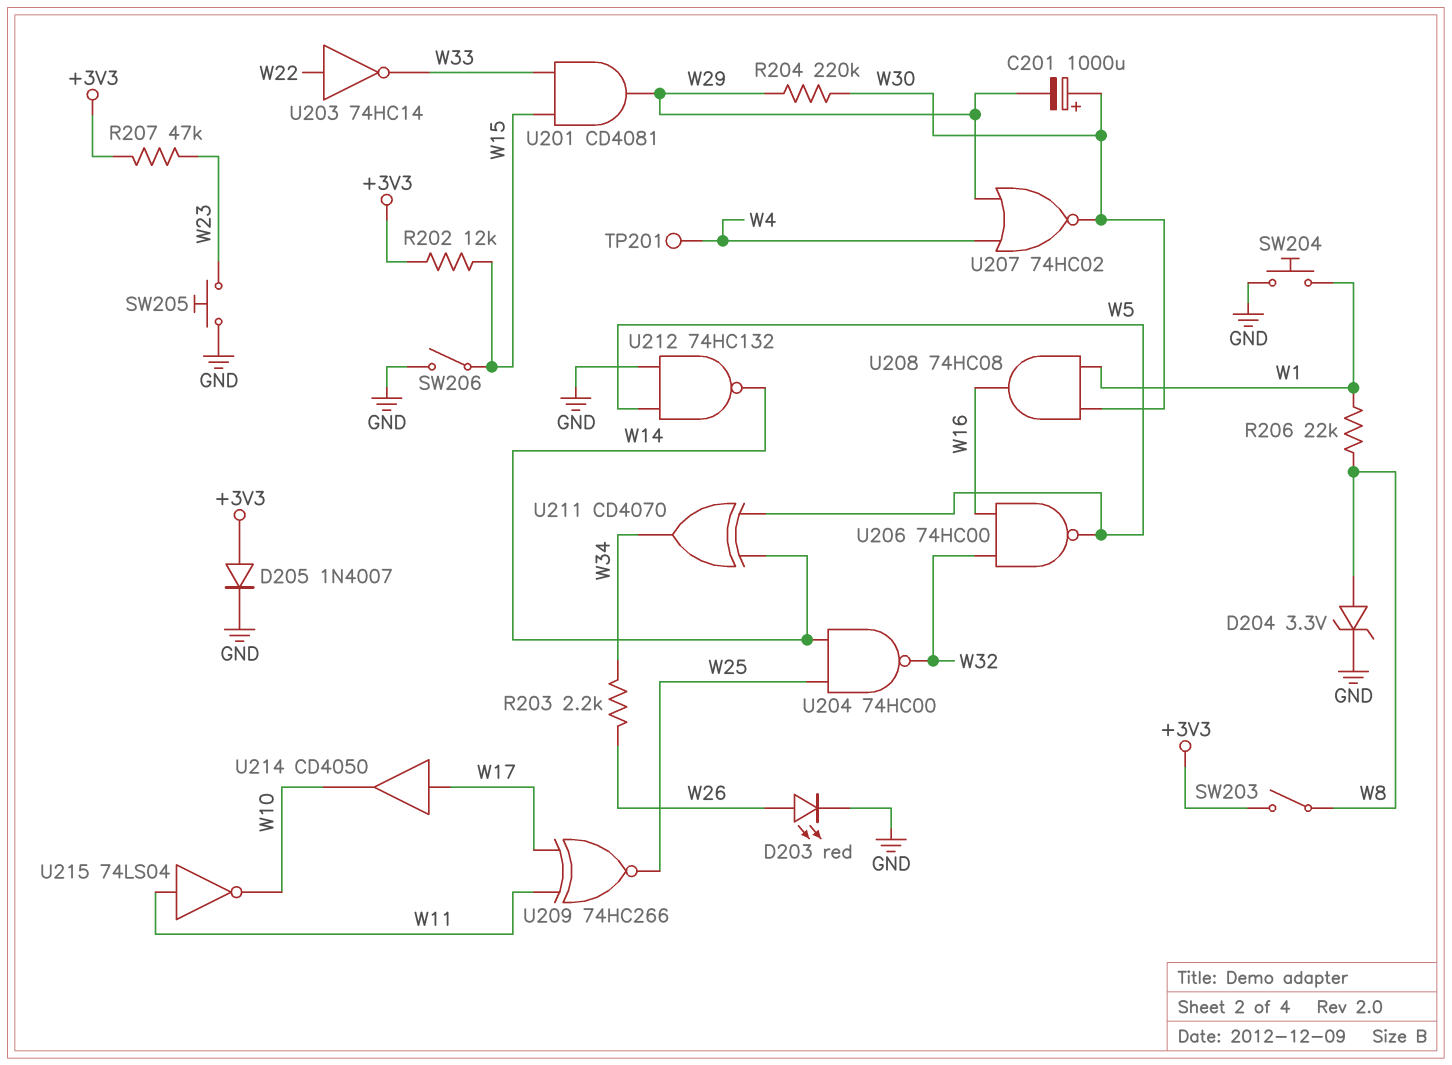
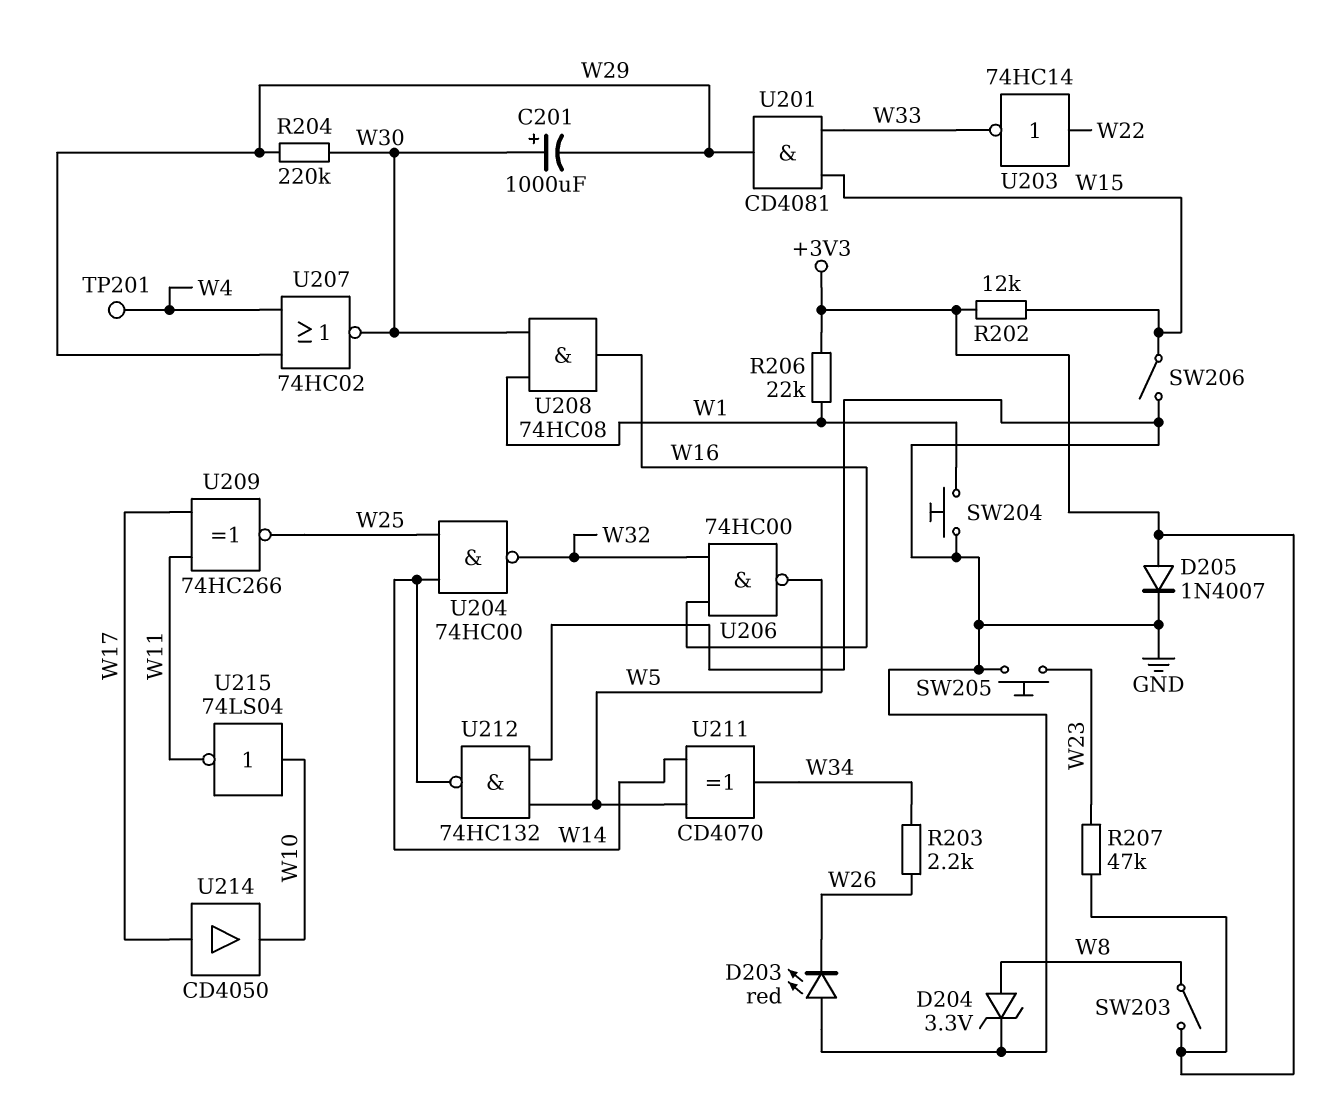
D203: LED red (A W26, K GND) -> LED red (A GND, K W26)
R206: 22k (W1, W8) -> 22k (+3V3, W1)
U215: NOT 74LS04 (in W11, out W10) -> NOT 74LS04 (in W10, out W11)

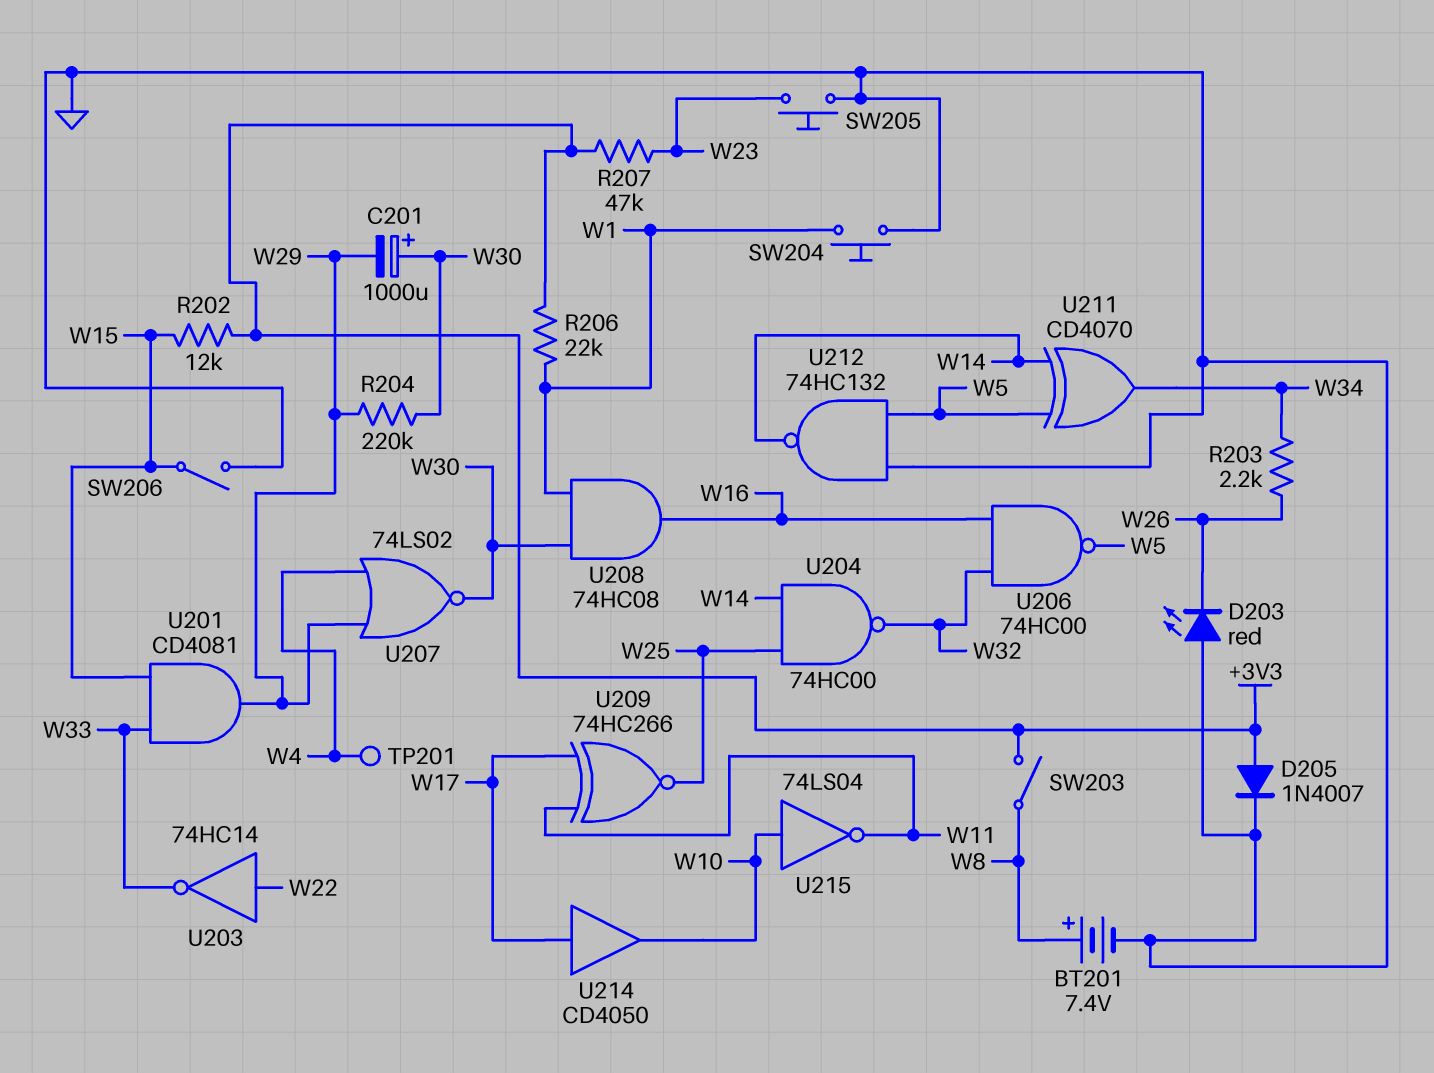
BT201: none -> 7.4V (plus W8, minus GND)
D204: zener 3.3V (A W8, K GND) -> none
U207: NOR 74HC02 (in W4, in W29, out W30) -> NOR 74LS02 (in W4, in W29, out W30)

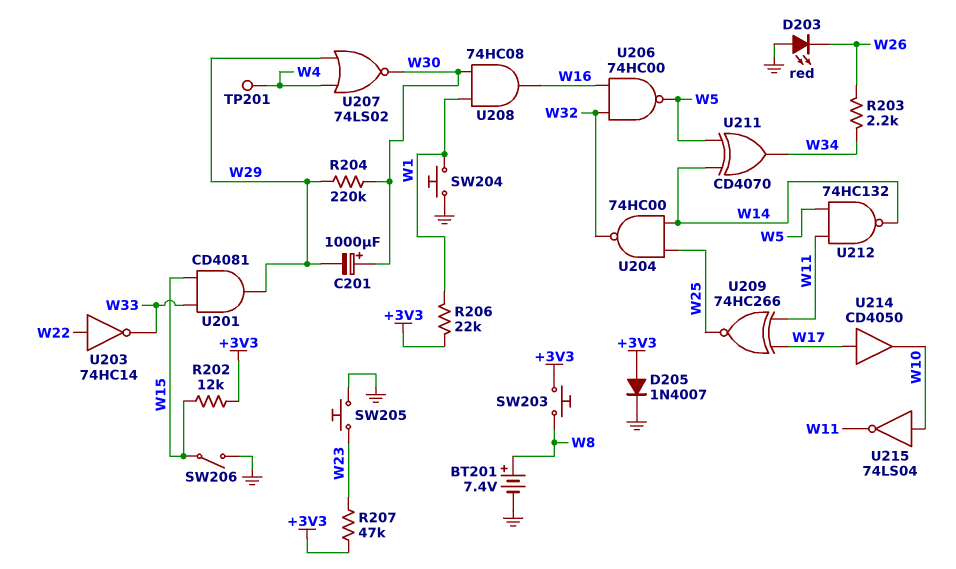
SW203: switch (+3V3, W8) -> button (+3V3, W8)
U212: NAND 74HC132 (in GND, in W5, out W14) -> NAND 74HC132 (in W5, in W11, out W14)

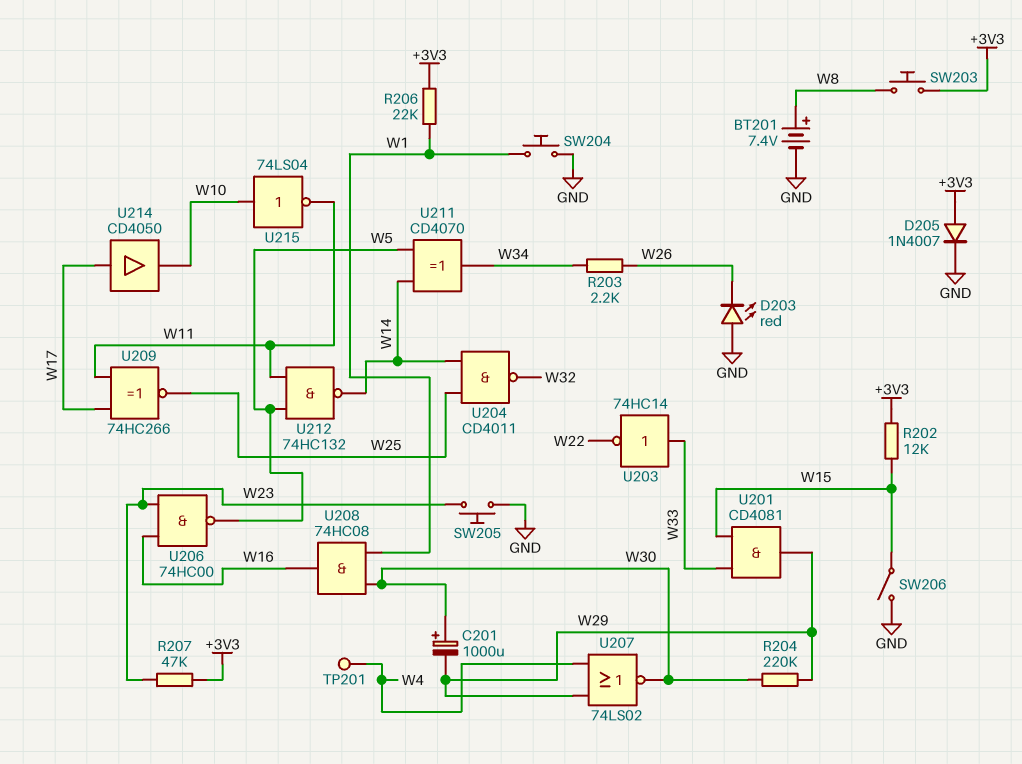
U203: NOT 74HC14 (in W22, out W33) -> NOT 74HC14 (in W33, out W22)
U204: NAND 74HC00 (in W14, in W25, out W32) -> NAND CD4011 (in W14, in W25, out W32)
U206: NAND 74HC00 (in W16, in W32, out W5) -> NAND 74HC00 (in W16, in W23, out W5)

